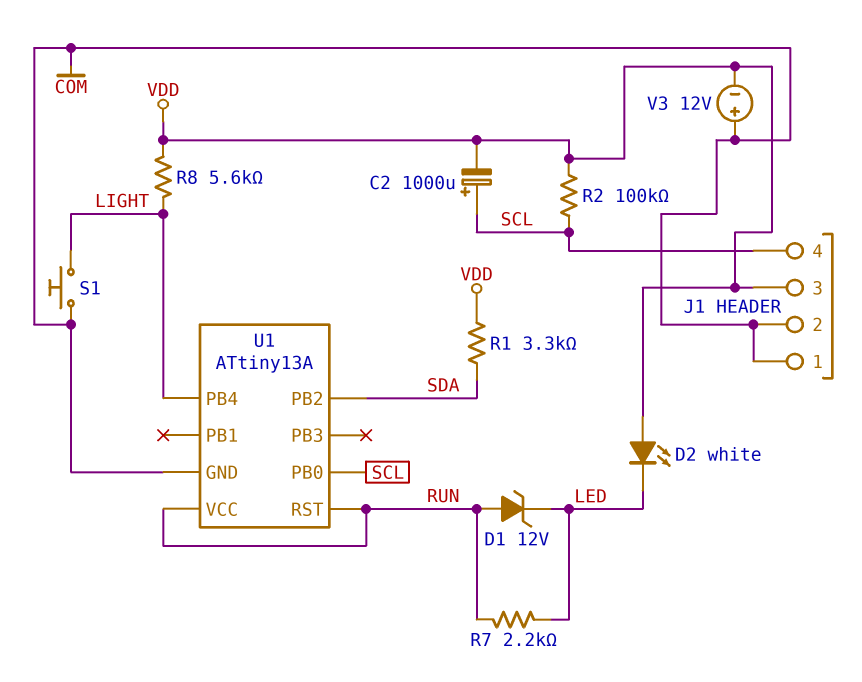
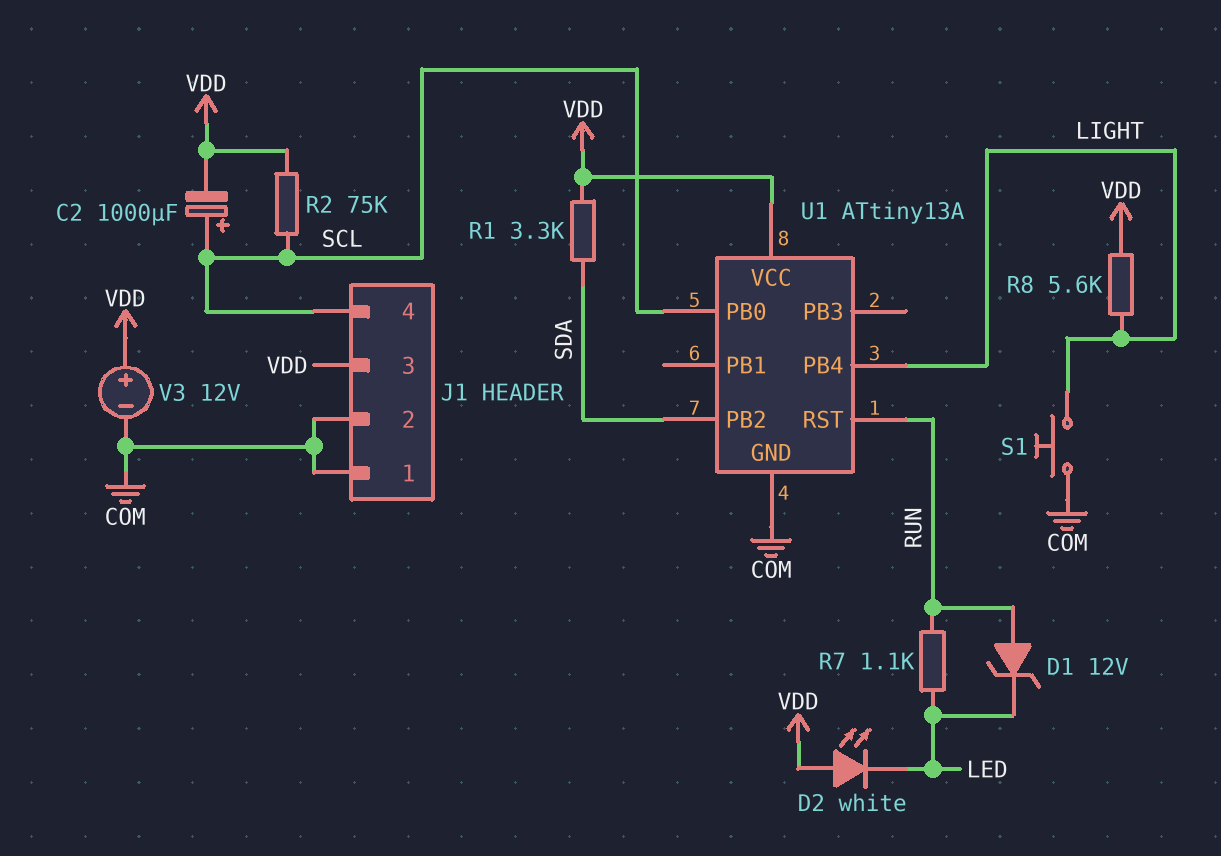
R2: 100k (SCL, VDD) -> 75k (SCL, VDD)
R7: 2.2k (LED, RUN) -> 1.1k (LED, RUN)
U1 pin VCC: RUN -> VDD
V3: 12V (plus COM, minus VDD) -> 12V (plus VDD, minus COM)

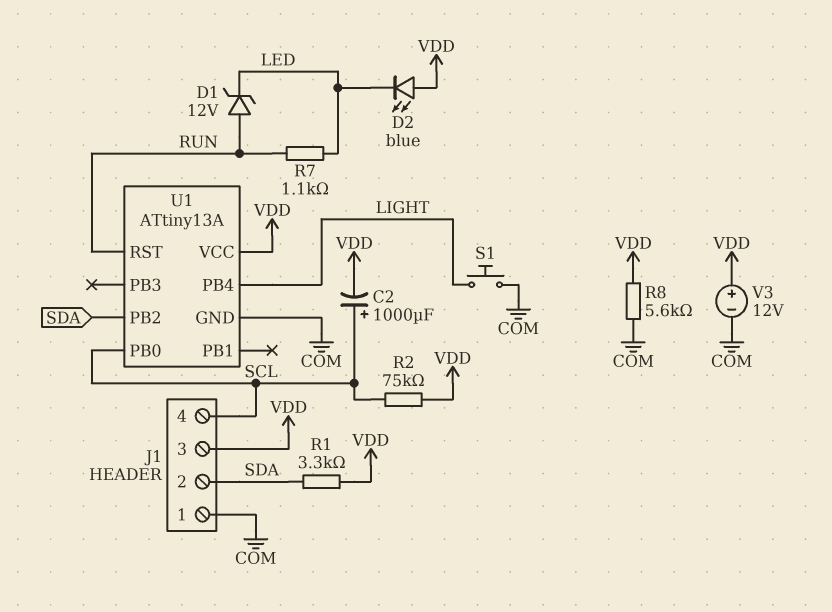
D2: LED white (A VDD, K LED) -> LED blue (A VDD, K LED)
J1 pin 2: COM -> SDA
R8: 5.6k (LIGHT, VDD) -> 5.6k (COM, VDD)

